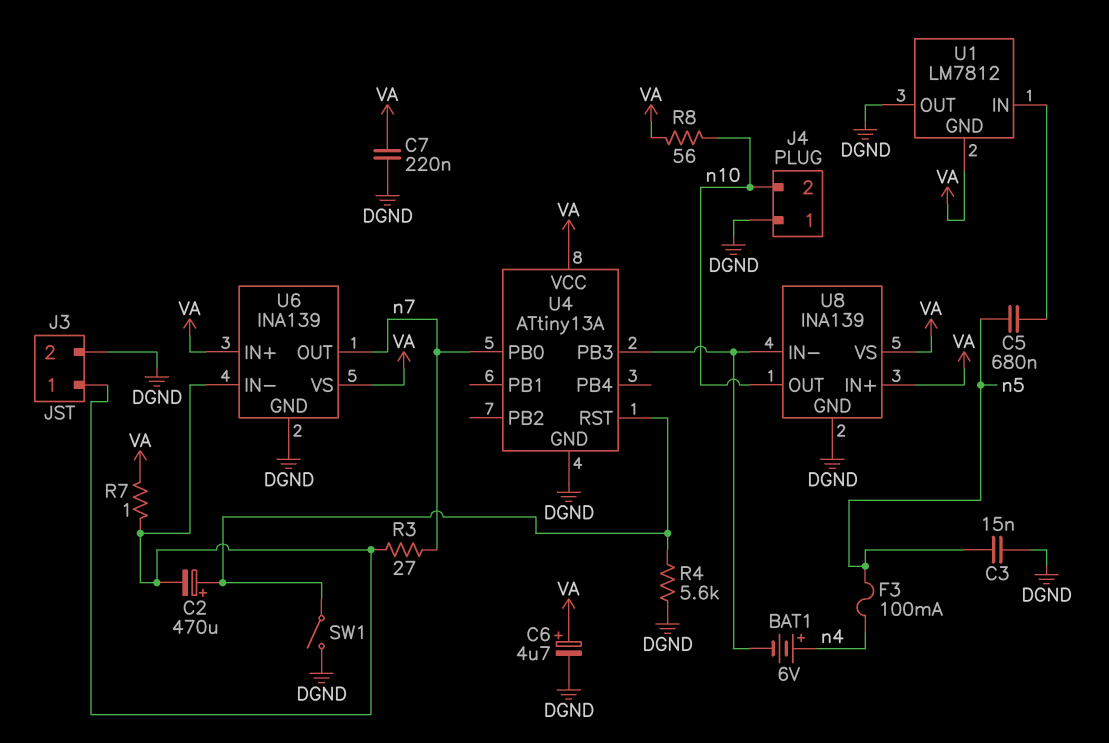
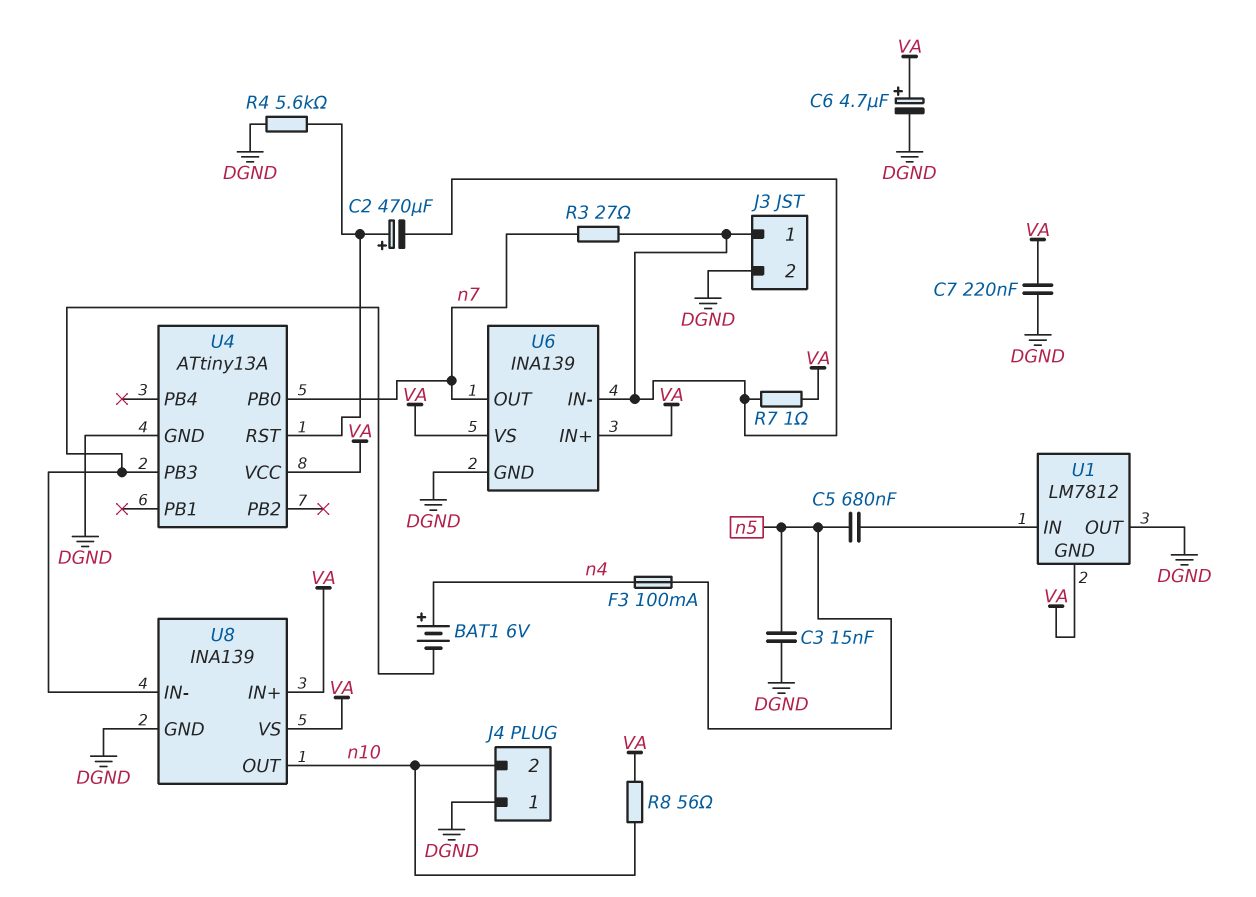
SW1: switch (DGND, U4/RST) -> none

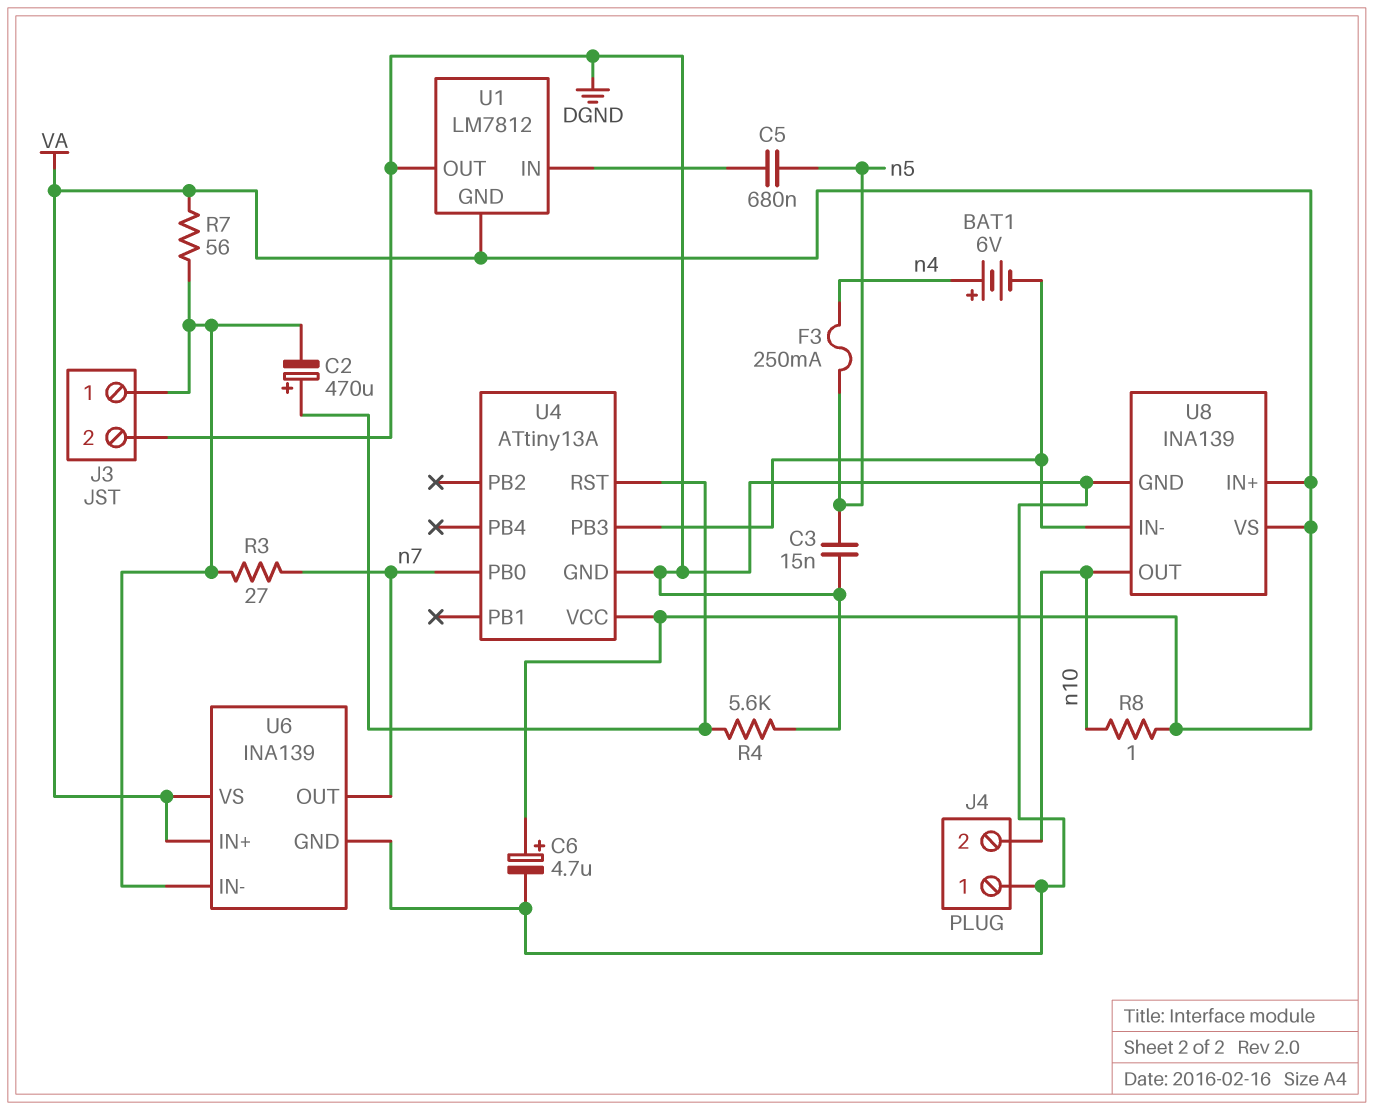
C7: 220nF (DGND, VA) -> none
F3: 100mA (n4, n5) -> 250mA (n4, n5)
R7: 1 (J3/1, VA) -> 56 (J3/1, VA)
R8: 56 (VA, n10) -> 1 (VA, n10)

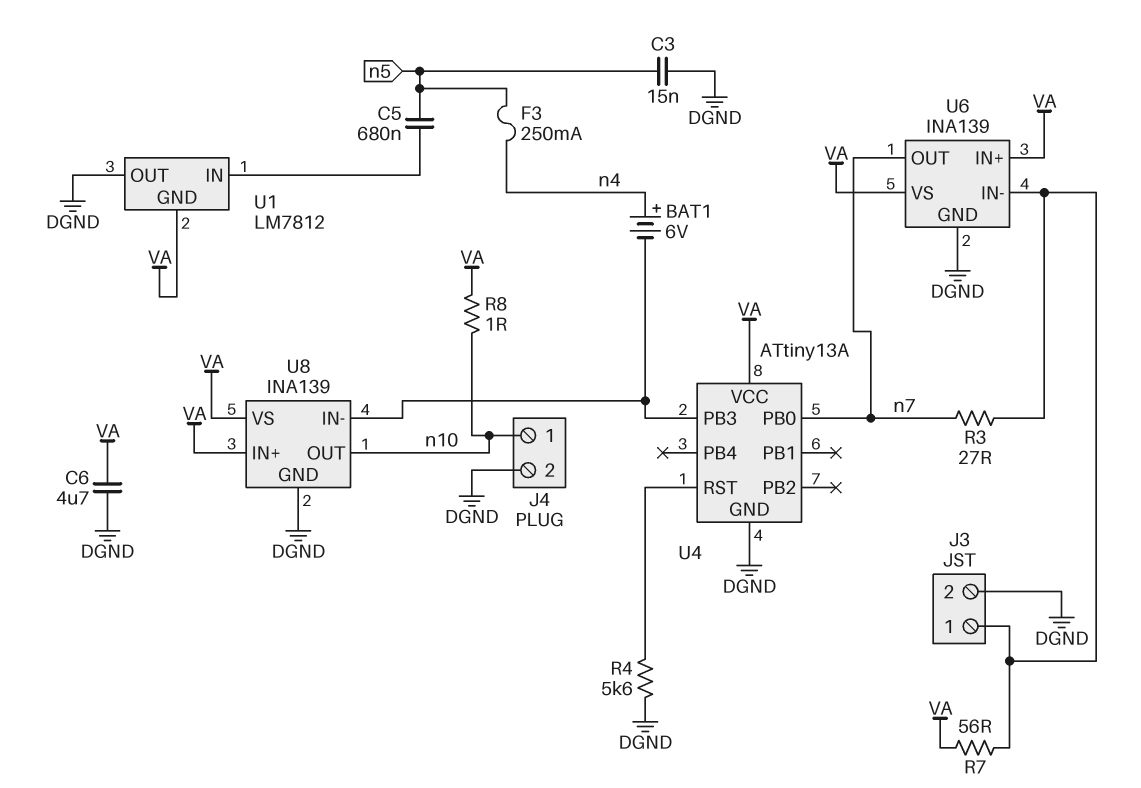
C2: 470uF (plus U4/RST, minus J3/1) -> none
C6: 4.7uF (plus VA, minus DGND) -> 4.7uF (DGND, VA)
J4 pin 1: DGND -> n10
J4 pin 2: n10 -> DGND

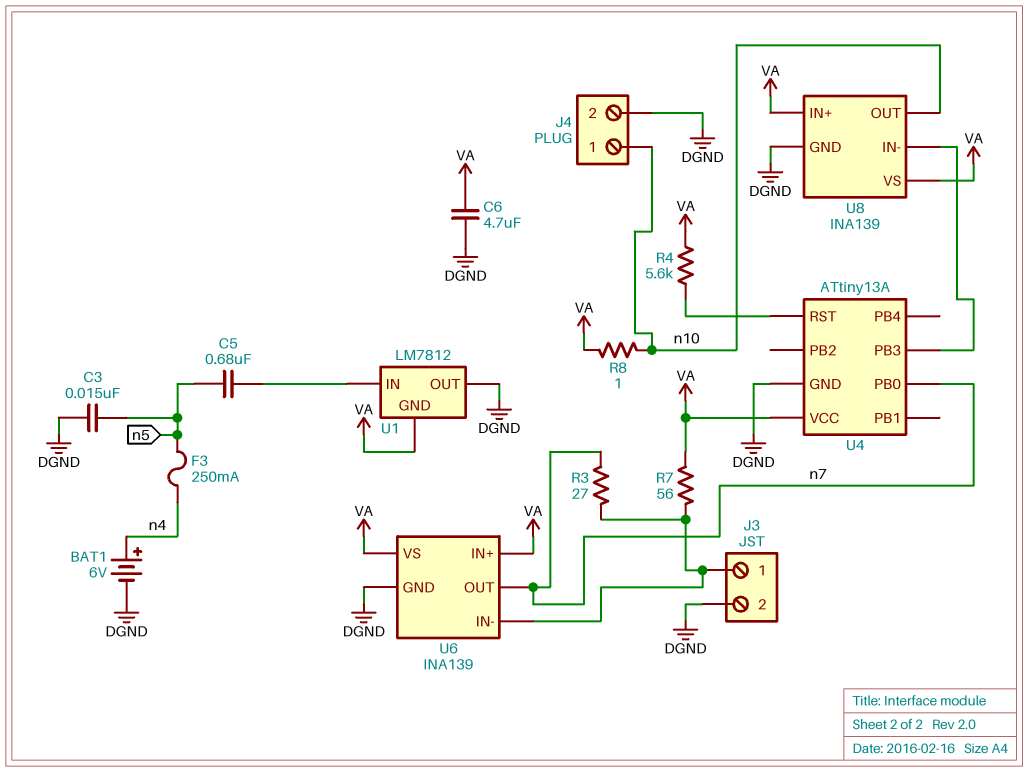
BAT1: 6V (plus n4, minus U4/PB3) -> 6V (plus n4, minus DGND)
R4: 5.6k (DGND, U4/RST) -> 5.6k (U4/RST, VA)

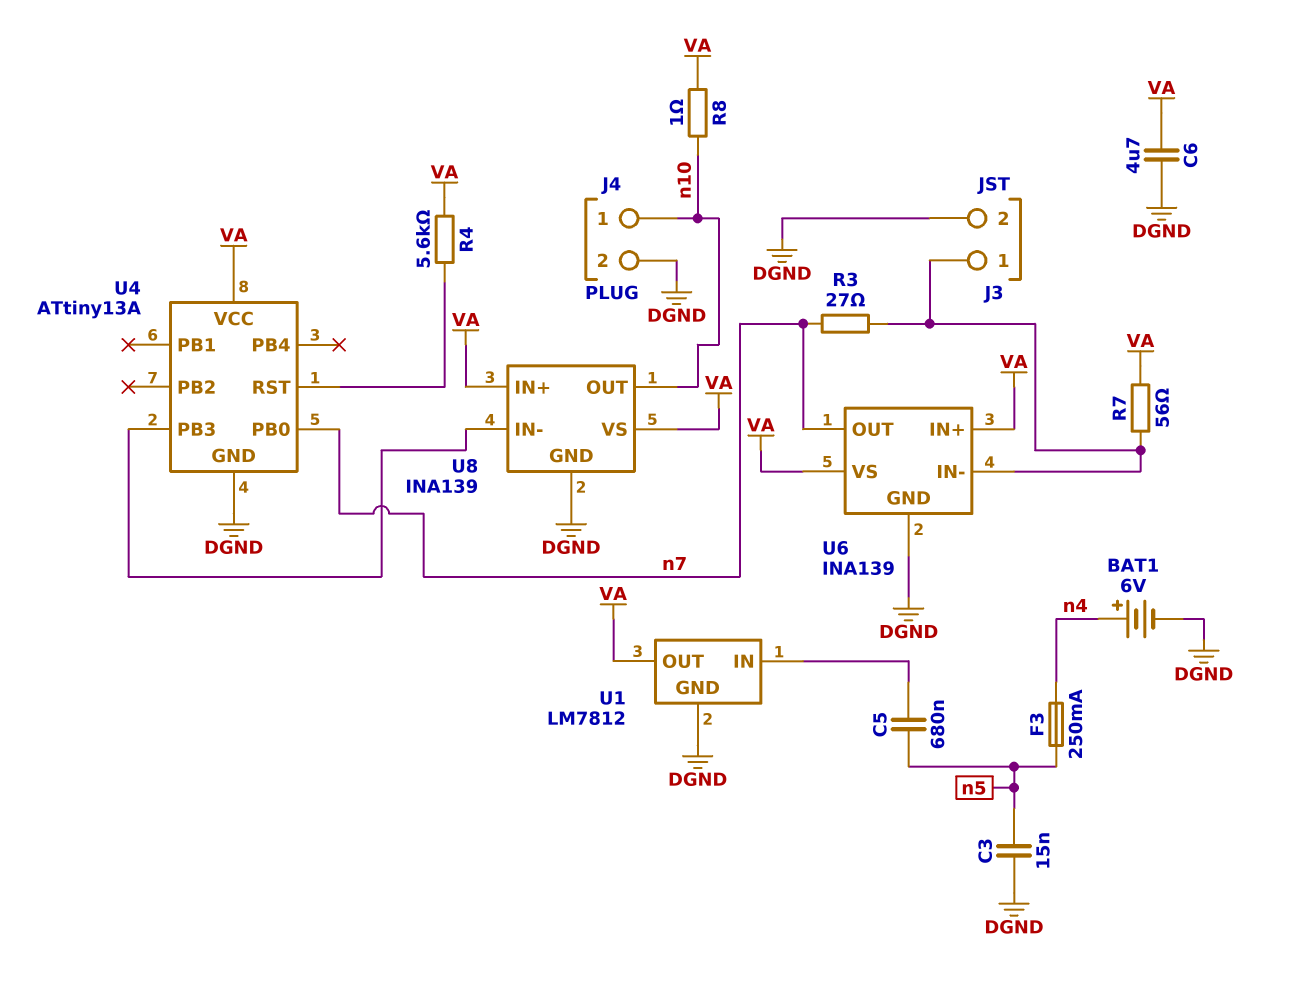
U1 pin GND: VA -> DGND
U1 pin OUT: DGND -> VA

